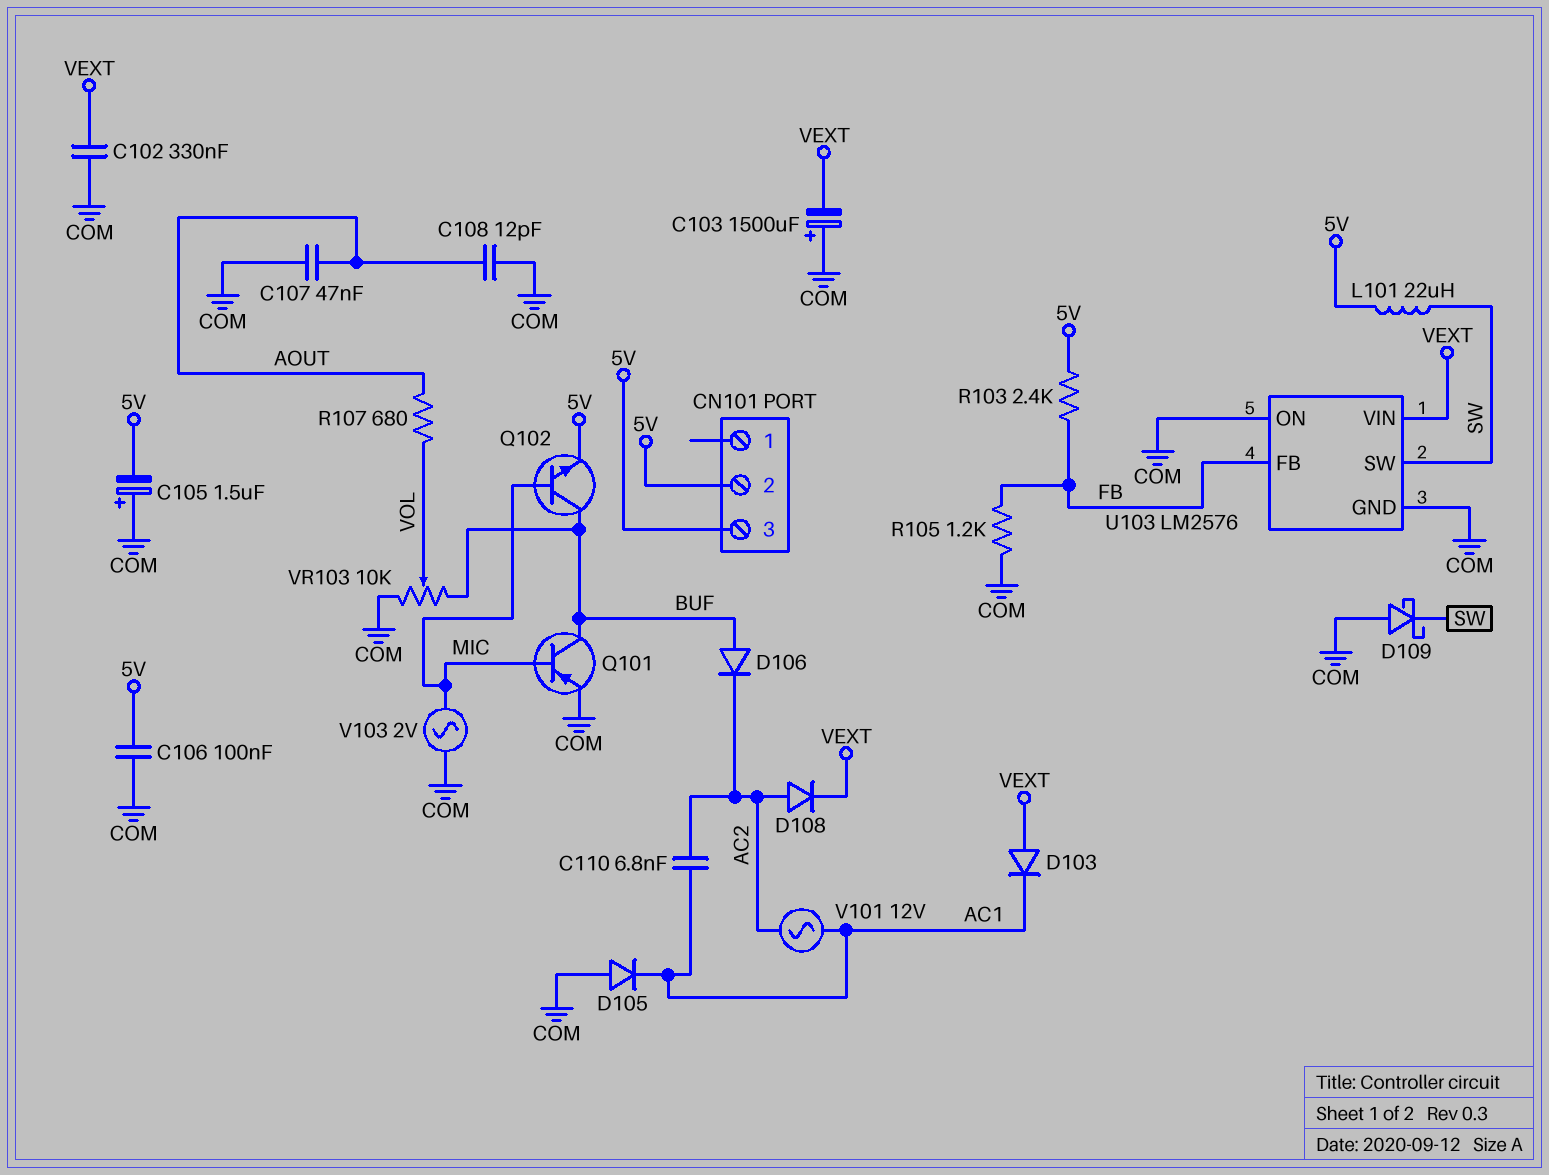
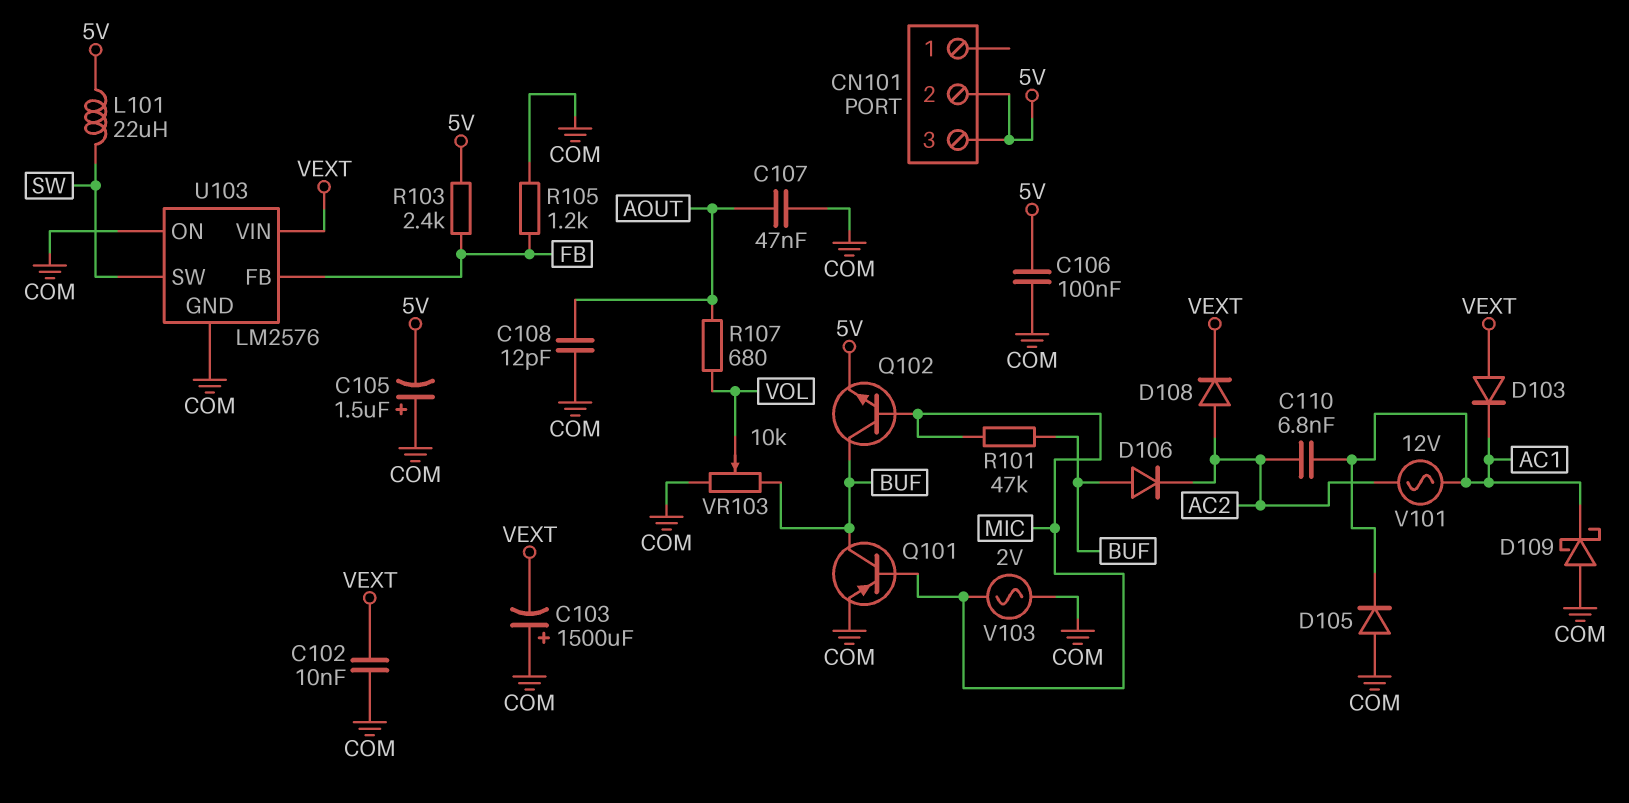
C102: 330nF (COM, VEXT) -> 10nF (COM, VEXT)
D109: schottky (A COM, K SW) -> schottky (A COM, K AC1)
R101: none -> 47k (BUF, MIC)

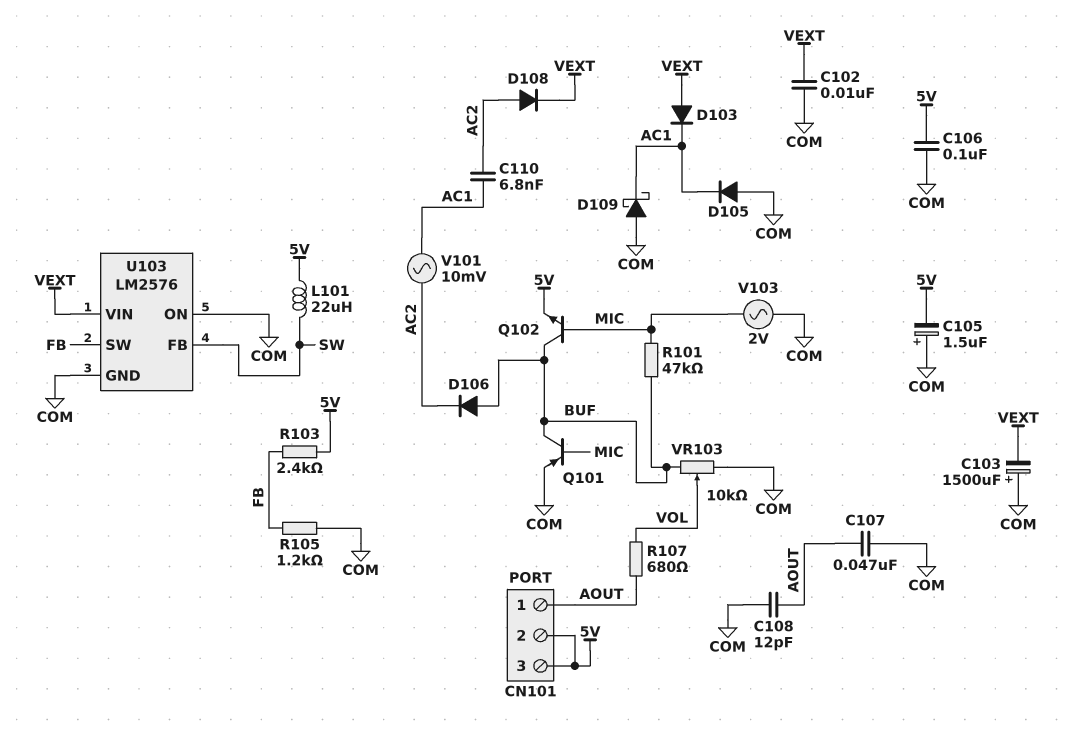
CN101 pin 1: none -> AOUT
U103 pin FB: FB -> SW
U103 pin SW: SW -> FB
V101: AC 12V (AC1, AC2) -> AC 10mV (AC1, AC2)

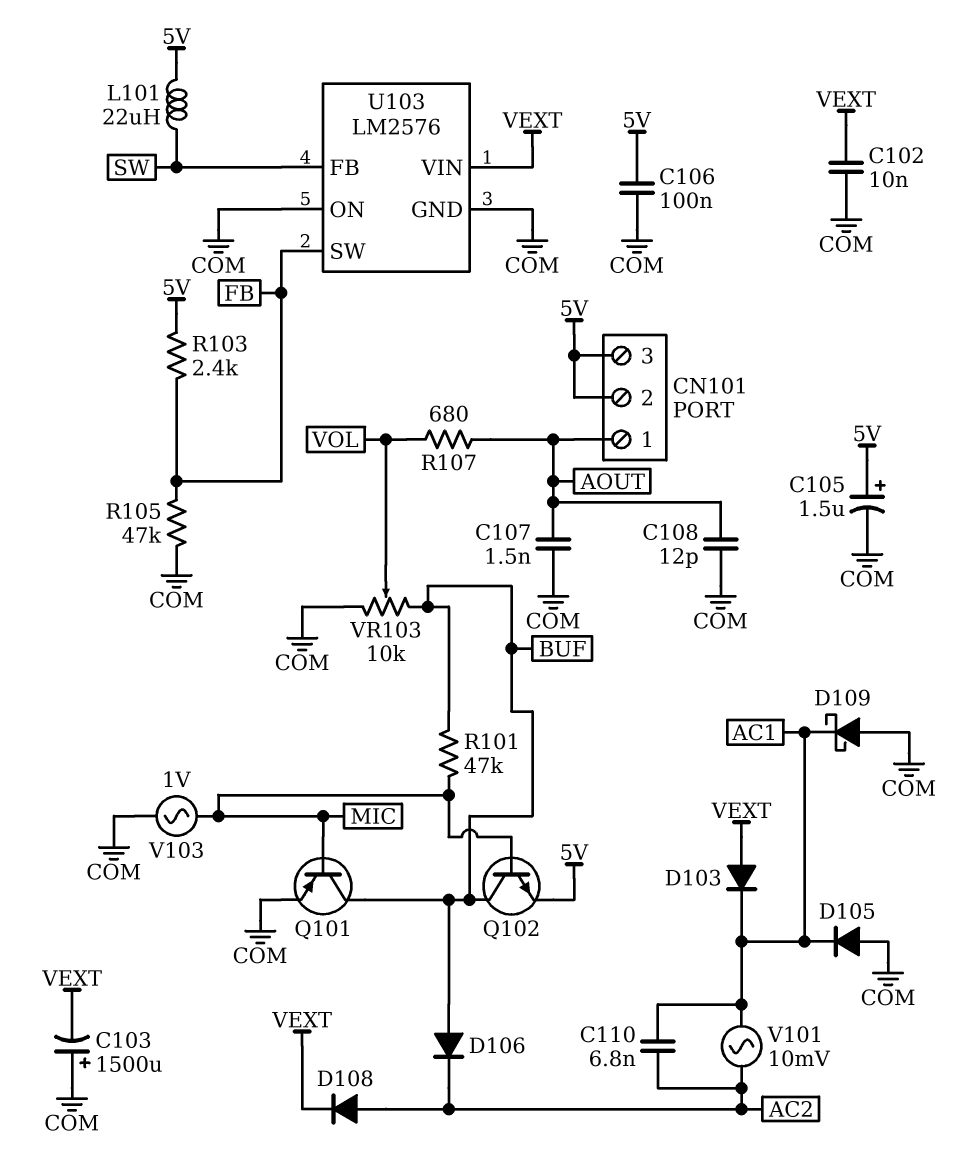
C105: 1.5uF (plus COM, minus 5V) -> 1.5uF (plus 5V, minus COM)
C107: 47nF (AOUT, COM) -> 1.5nF (AOUT, COM)
R105: 1.2k (COM, FB) -> 47k (COM, FB)
V103: AC 2V (COM, MIC) -> AC 1V (COM, MIC)

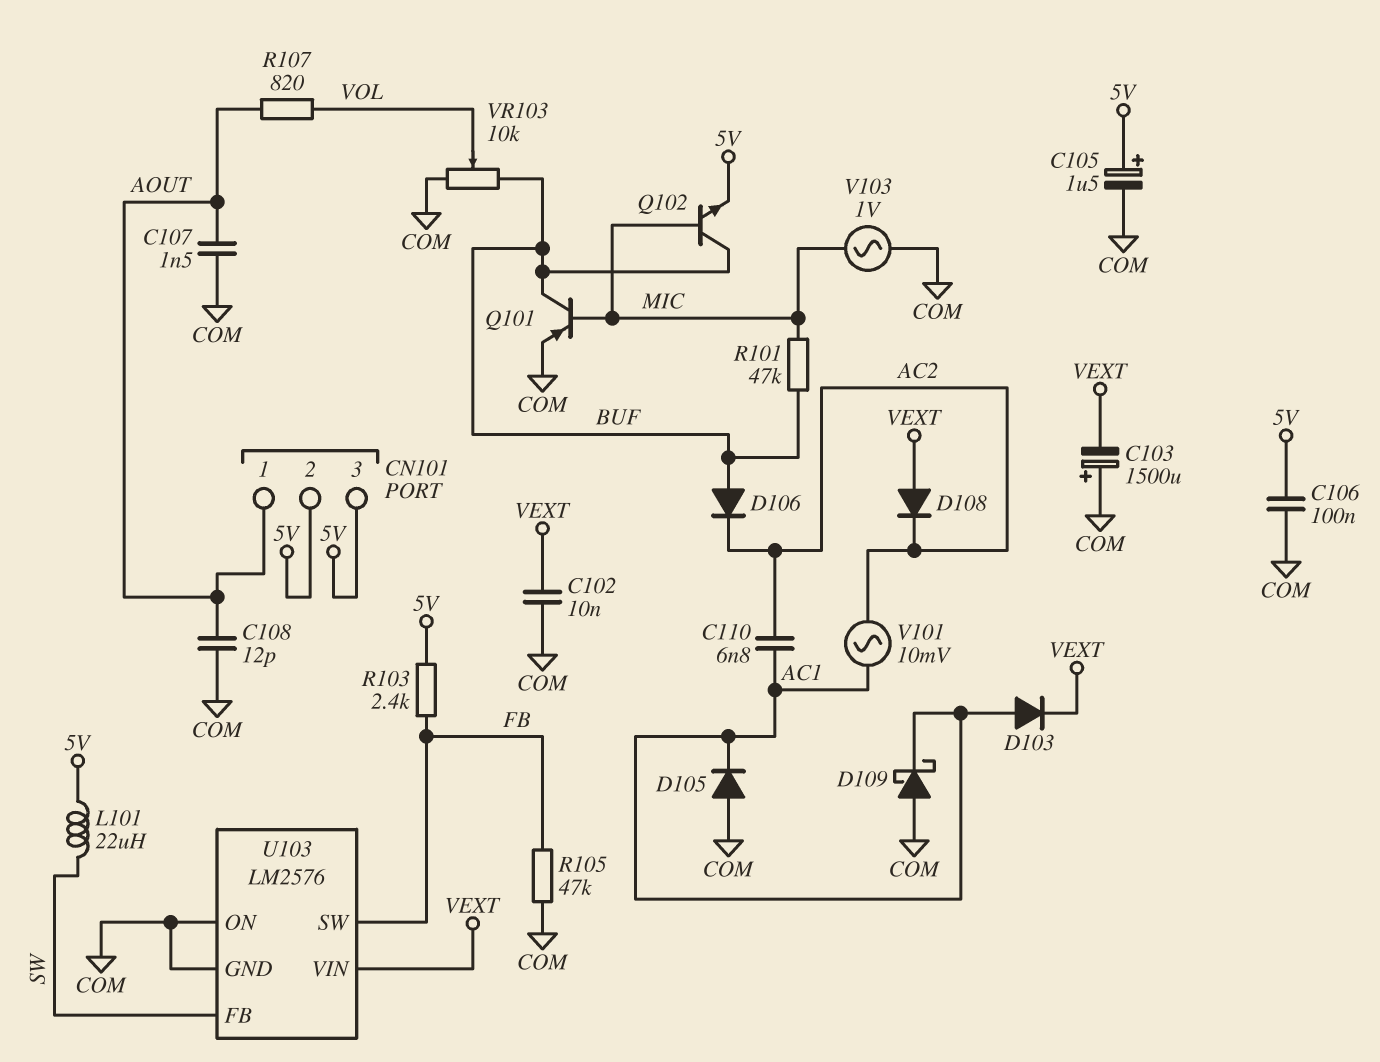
D103: diode (A VEXT, K AC1) -> diode (A AC1, K VEXT)
D108: diode (A AC2, K VEXT) -> diode (A VEXT, K AC2)
R107: 680 (AOUT, VOL) -> 820 (AOUT, VOL)

